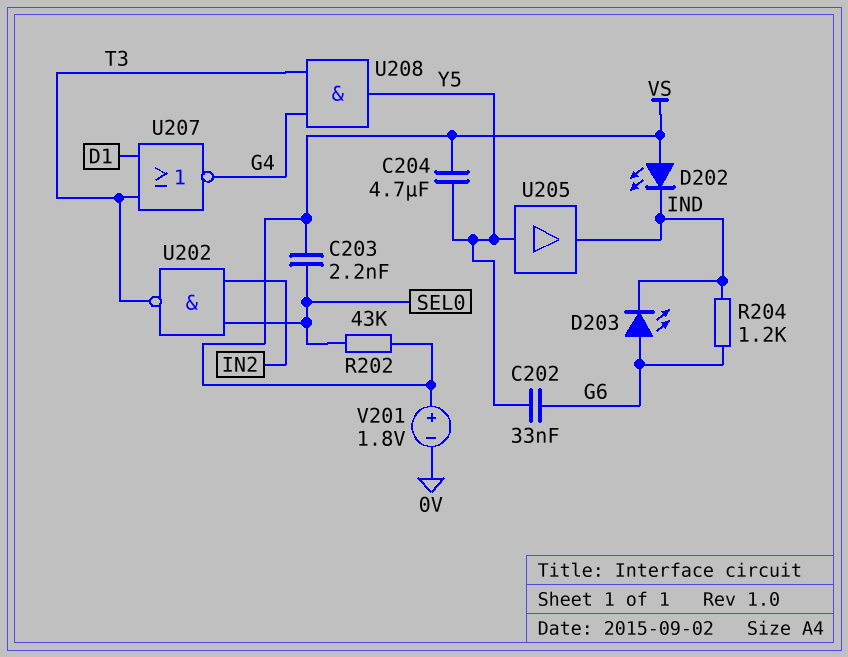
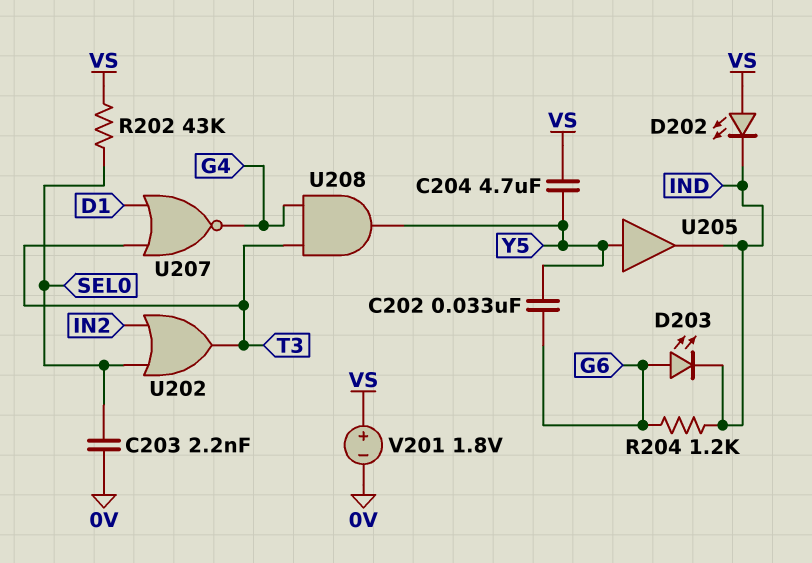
C203: 2.2nF (SEL0, VS) -> 2.2nF (0V, SEL0)
U202: NAND (in IN2, in SEL0, out T3) -> OR (in IN2, in SEL0, out T3)

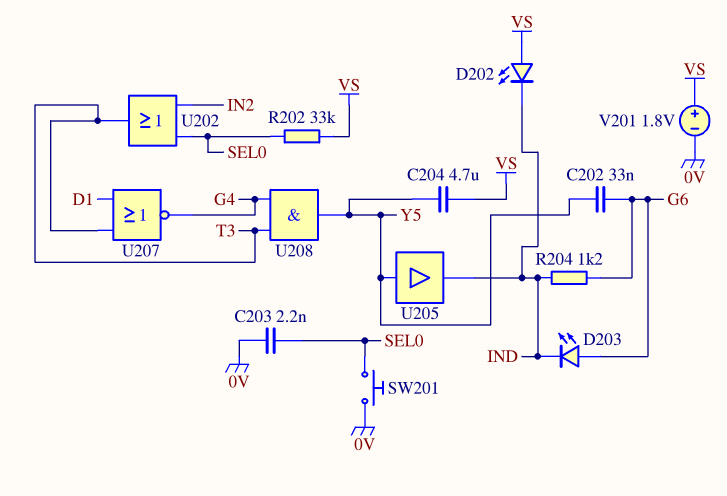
R202: 43k (SEL0, VS) -> 33k (SEL0, VS)
SW201: none -> button (0V, SEL0)

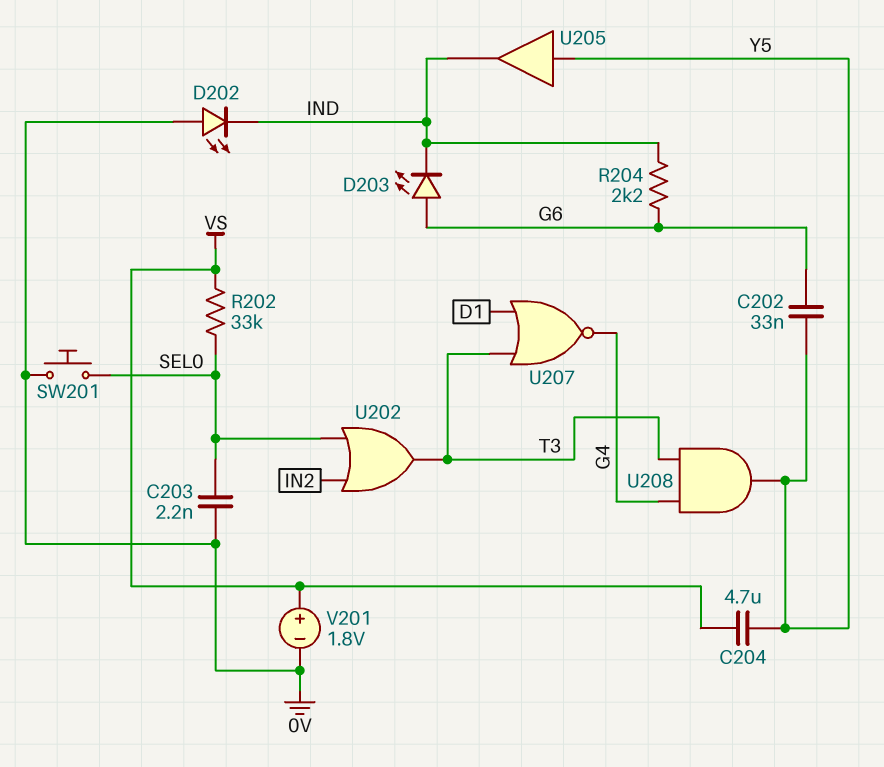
D202: LED (A VS, K IND) -> LED (A 0V, K IND)
R204: 1.2k (G6, IND) -> 2.2k (G6, IND)

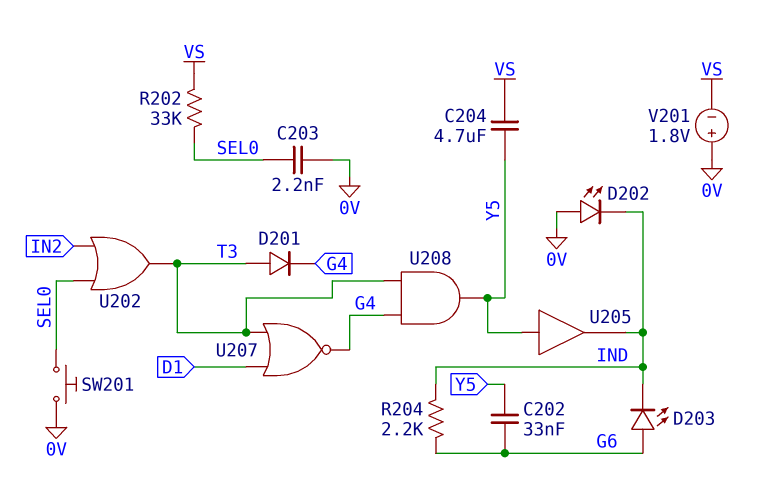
D201: none -> diode (A T3, K G4)
V201: 1.8V (plus VS, minus 0V) -> 1.8V (plus 0V, minus VS)

